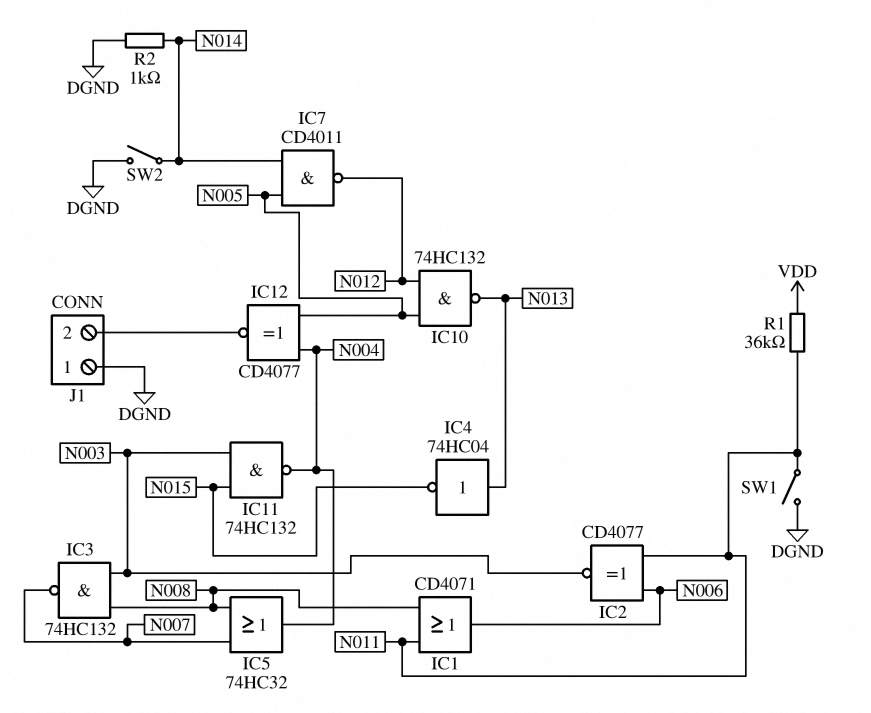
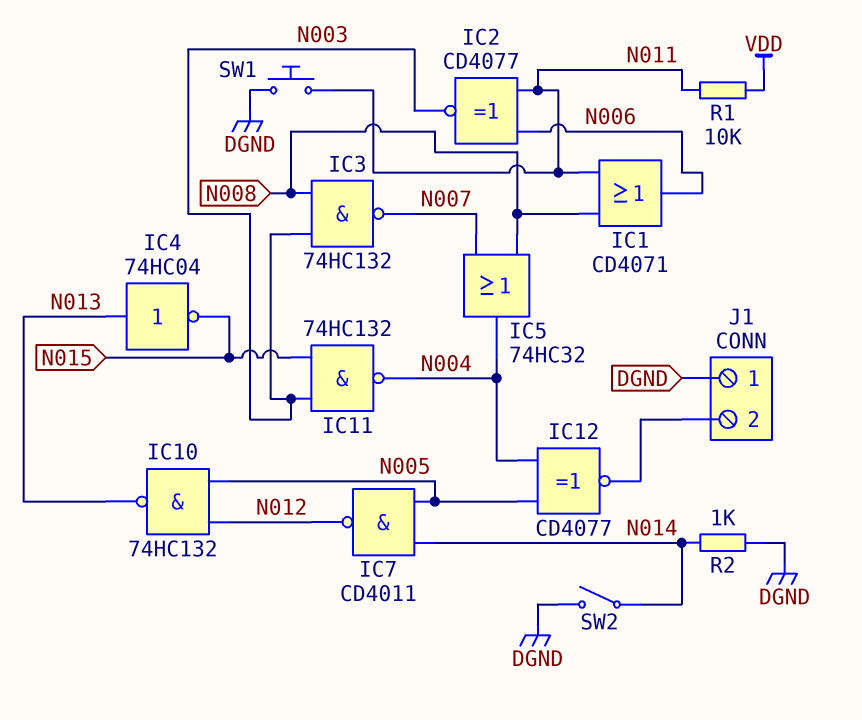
R1: 36k (N011, VDD) -> 10k (N011, VDD)
SW1: switch (DGND, N011) -> button (DGND, N011)

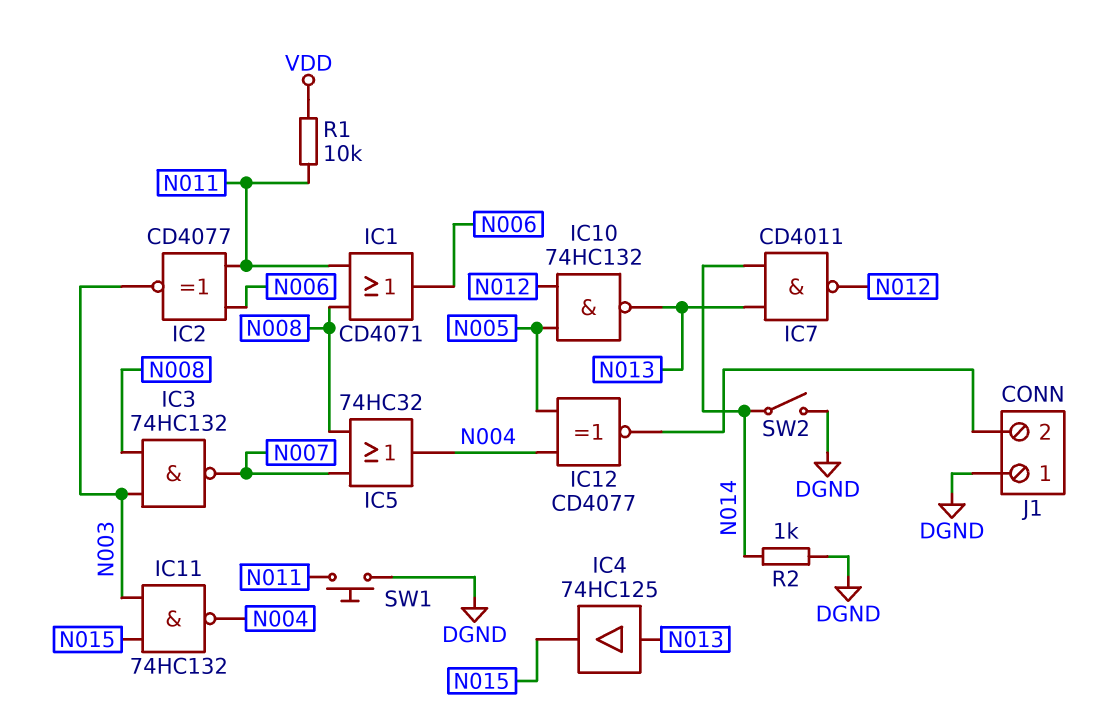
IC4: NOT 74HC04 (in N013, out N015) -> buffer 74HC125 (in N013, out N015)
IC7: NAND CD4011 (in N005, in N014, out N012) -> NAND CD4011 (in N013, in N014, out N012)

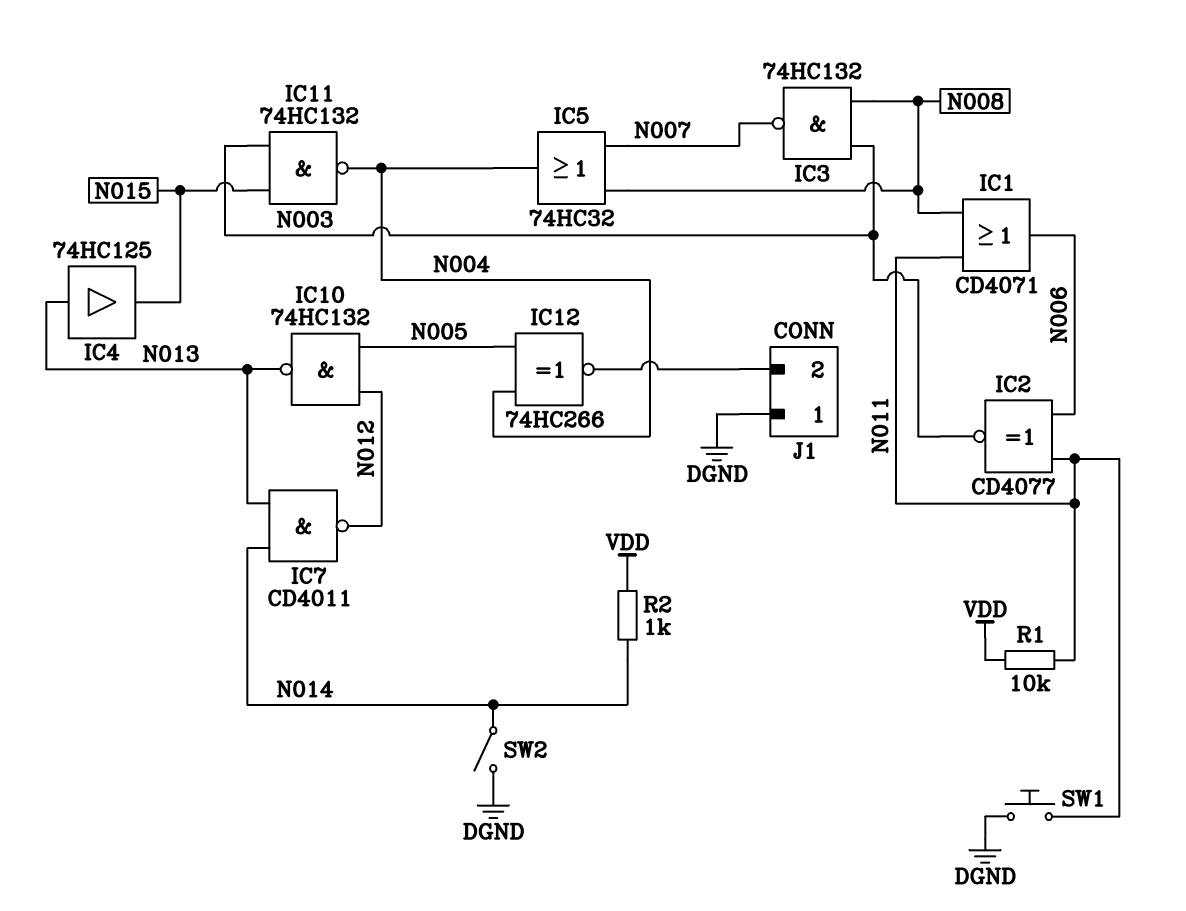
IC12: XNOR CD4077 (in N004, in N005, out J1/2) -> XNOR 74HC266 (in N004, in N005, out J1/2)
R2: 1k (DGND, N014) -> 1k (N014, VDD)

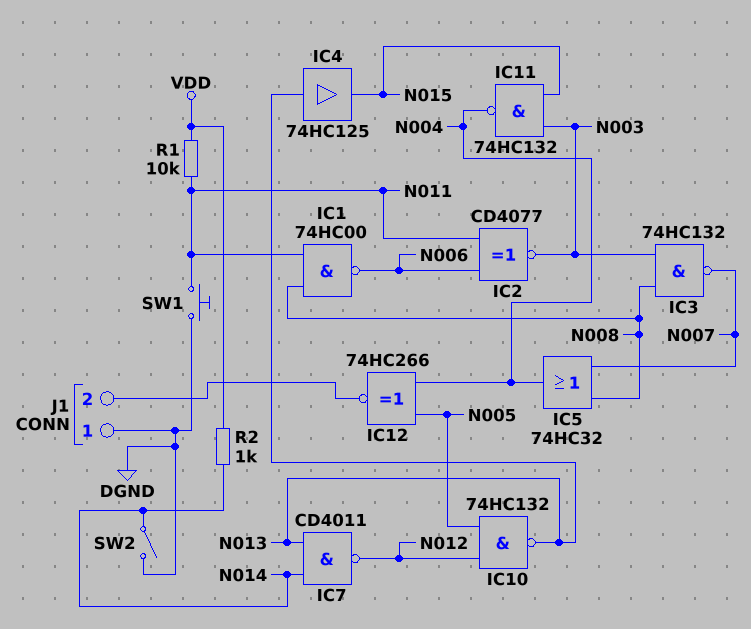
IC1: OR CD4071 (in N008, in N011, out N006) -> NAND 74HC00 (in N008, in N011, out N006)

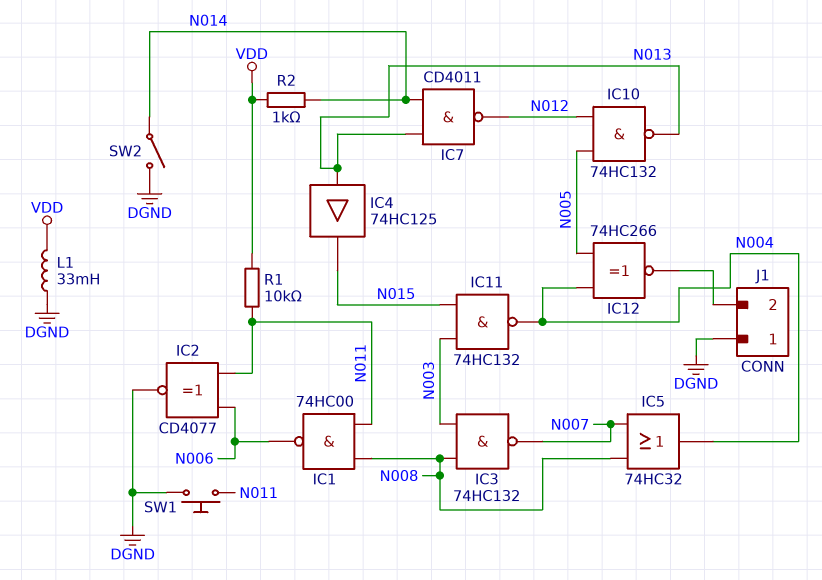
IC2: XNOR CD4077 (in N006, in N011, out N003) -> XNOR CD4077 (in N006, in N011, out DGND)
L1: none -> 33mH (DGND, VDD)

